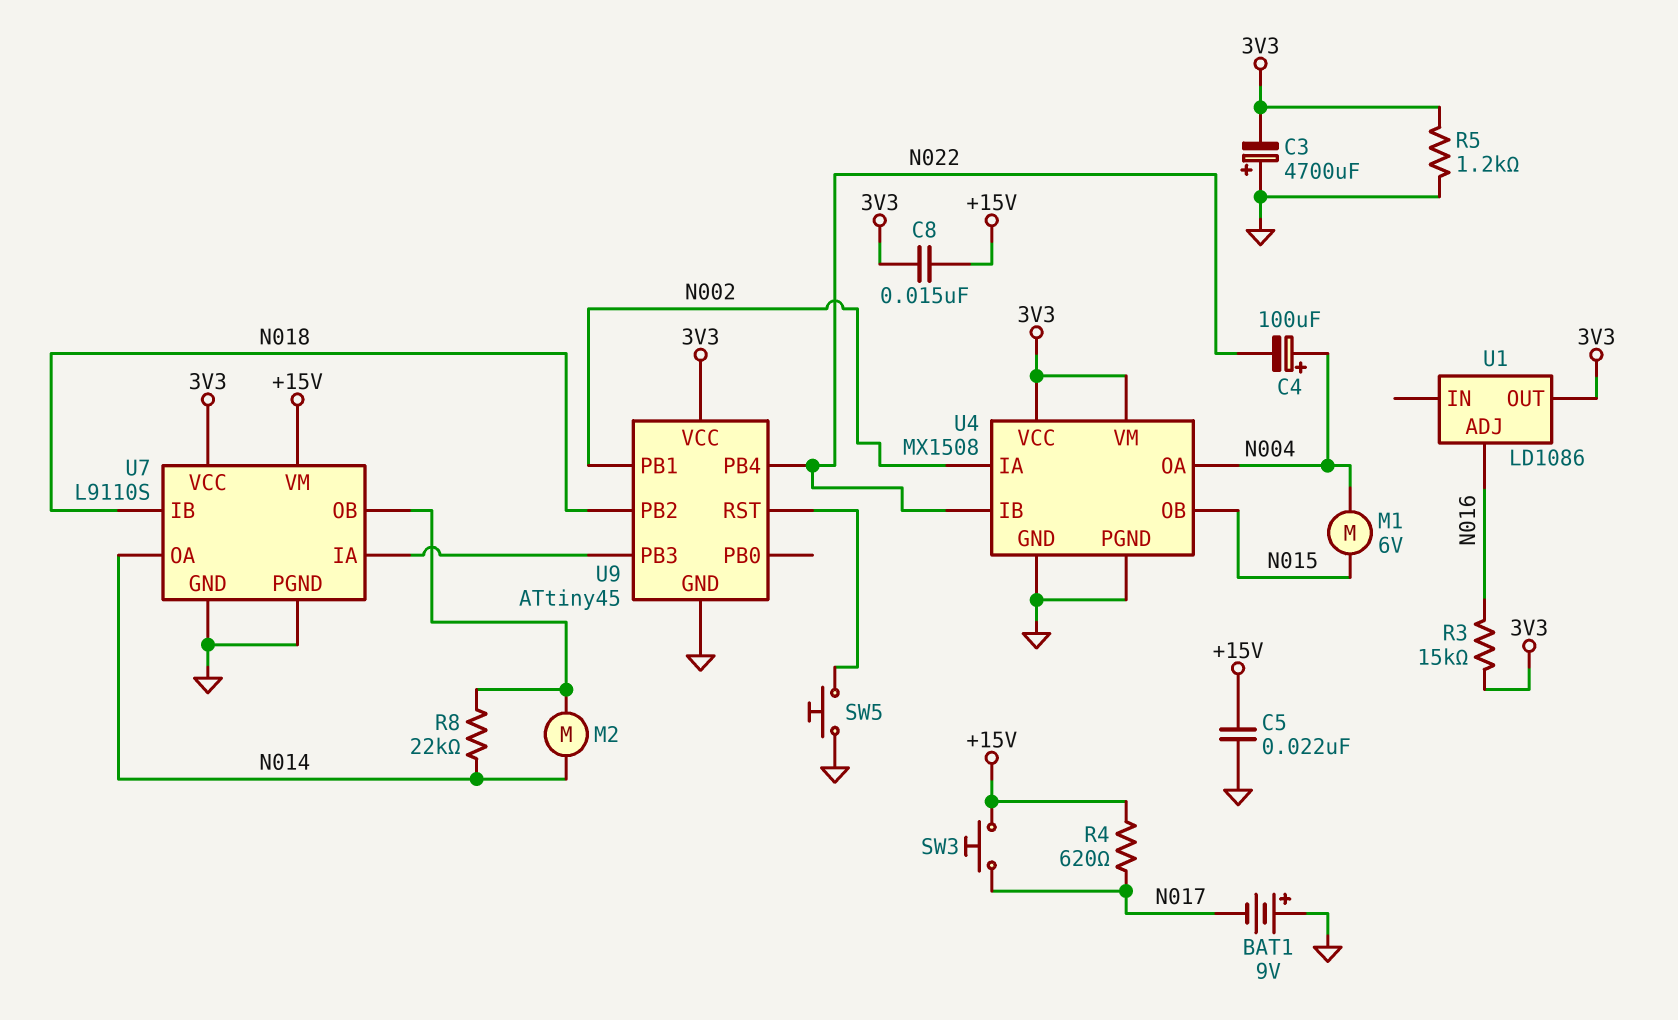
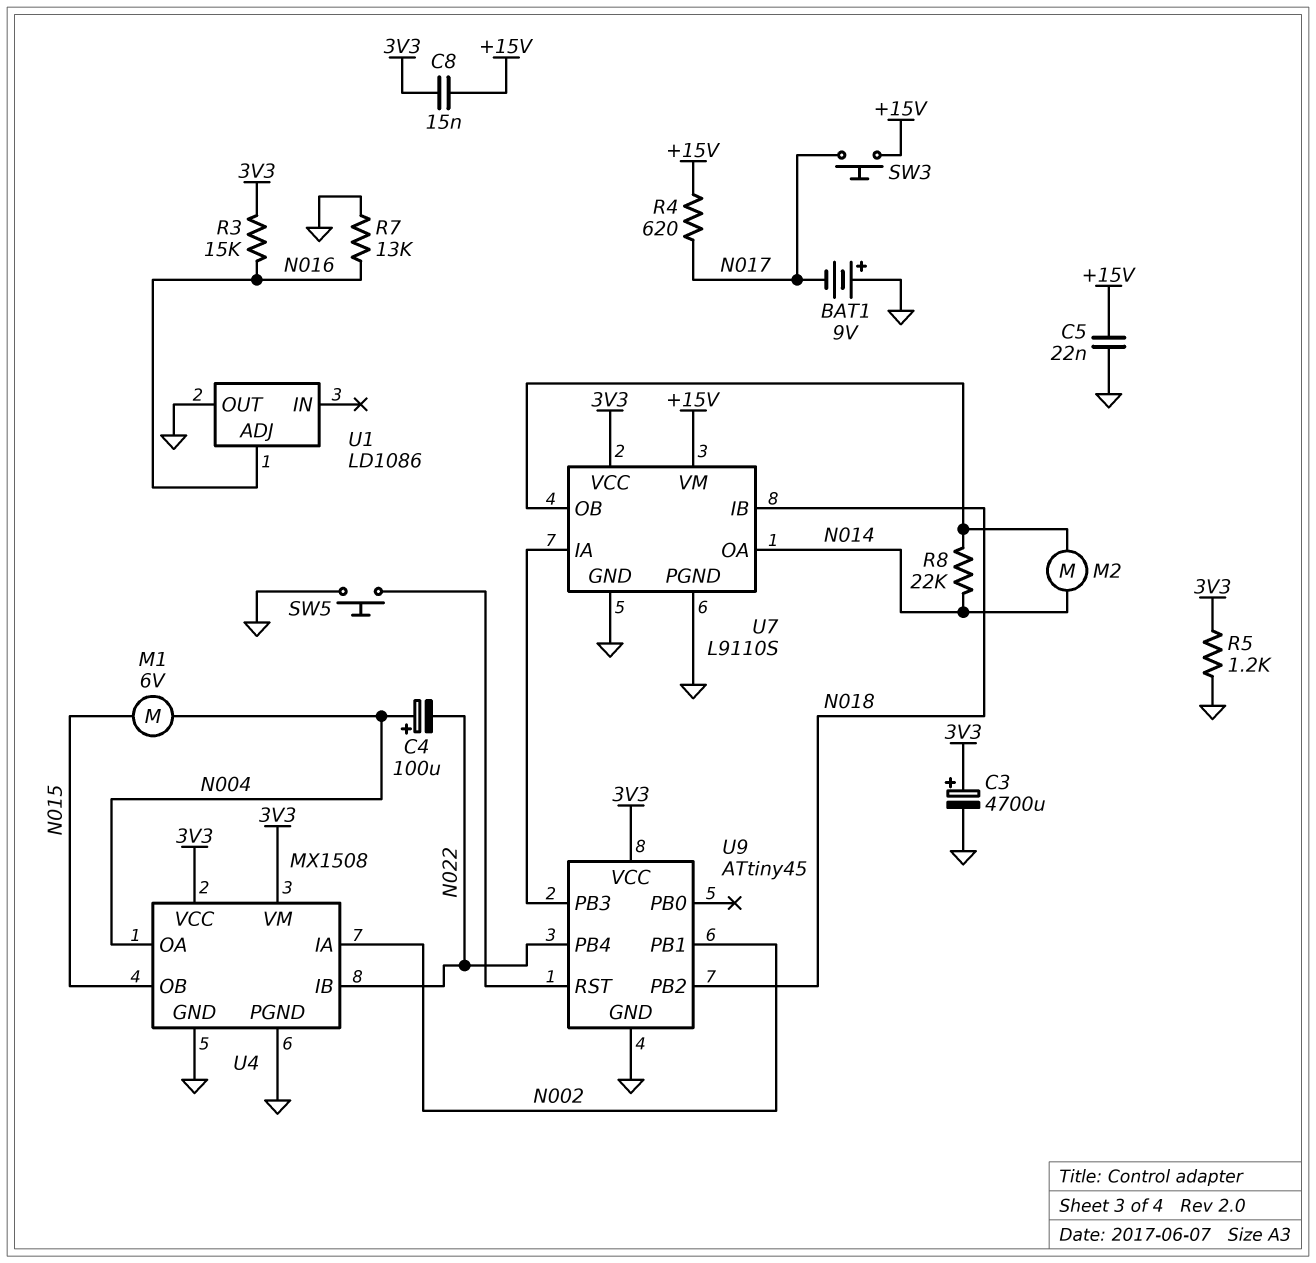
C3: 4700uF (plus GND, minus 3V3) -> 4700uF (plus 3V3, minus GND)
R7: none -> 13k (GND, N016)
U1 pin OUT: 3V3 -> GND

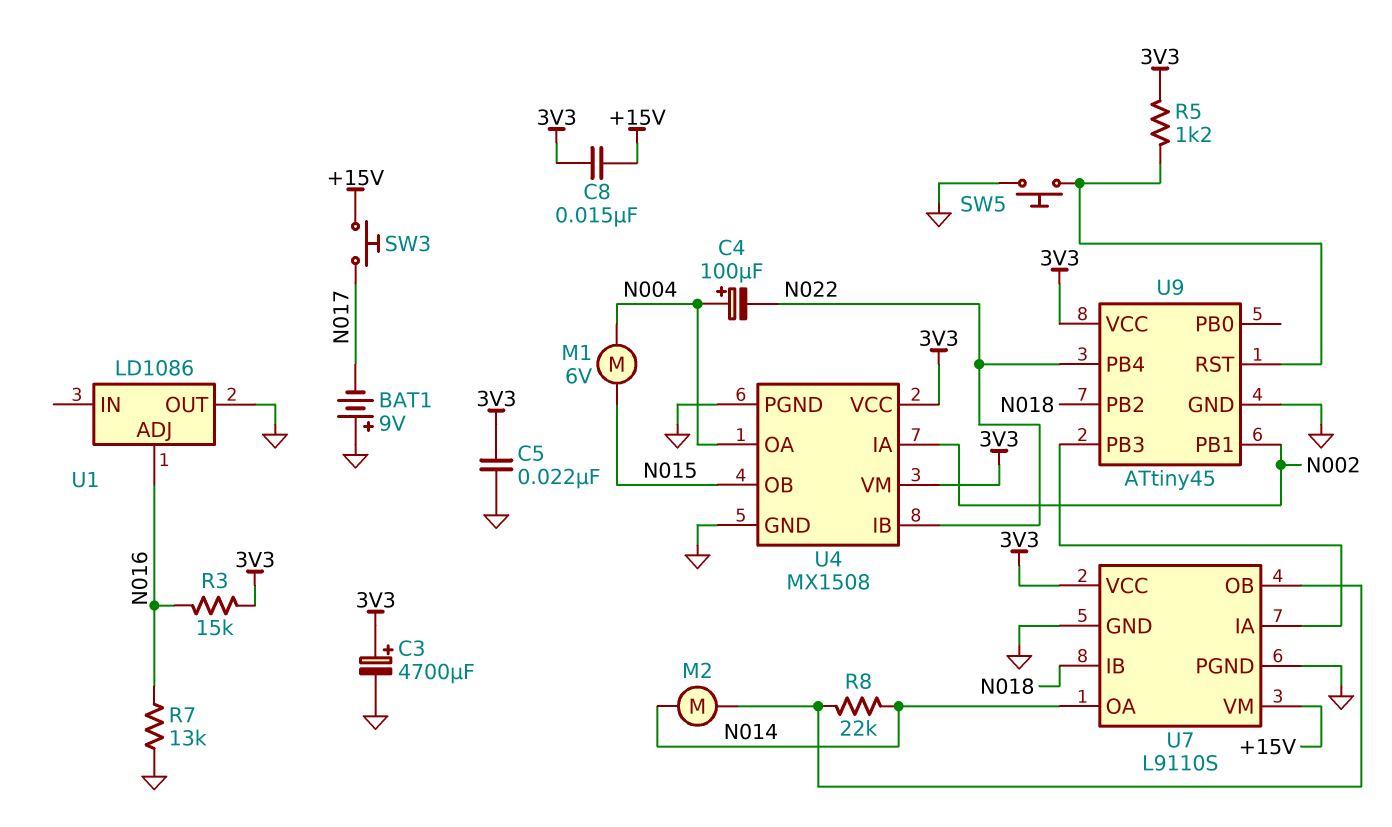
C5: 22nF (+15V, GND) -> 22nF (3V3, GND)
R4: 620 (+15V, N017) -> none
R5: 1.2k (3V3, GND) -> 1.2k (3V3, U9/RST)

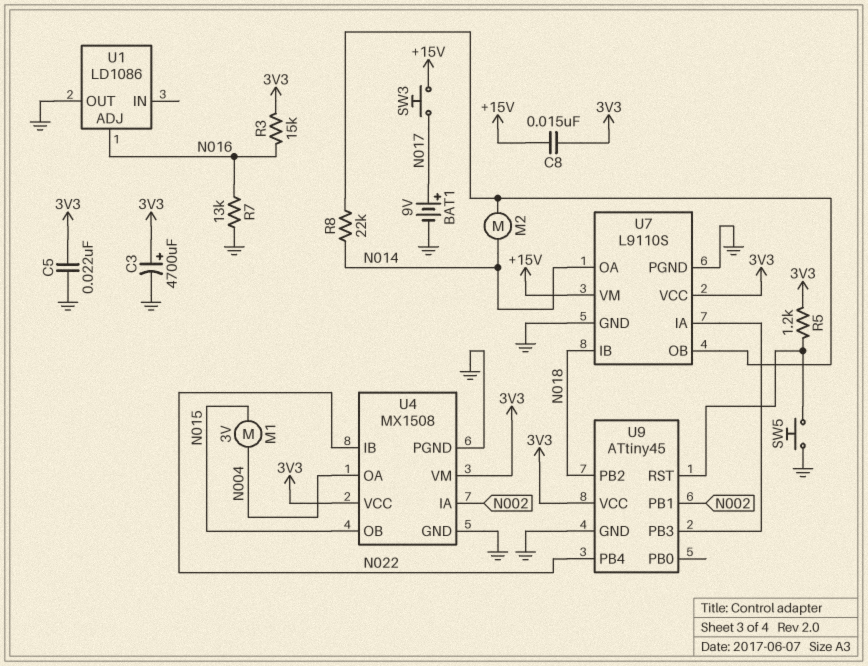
BAT1: 9V (plus GND, minus N017) -> 9V (plus N017, minus GND)
C4: 100uF (plus N004, minus N022) -> none
M1: motor 6V (N004, N015) -> motor 3V (N004, N015)

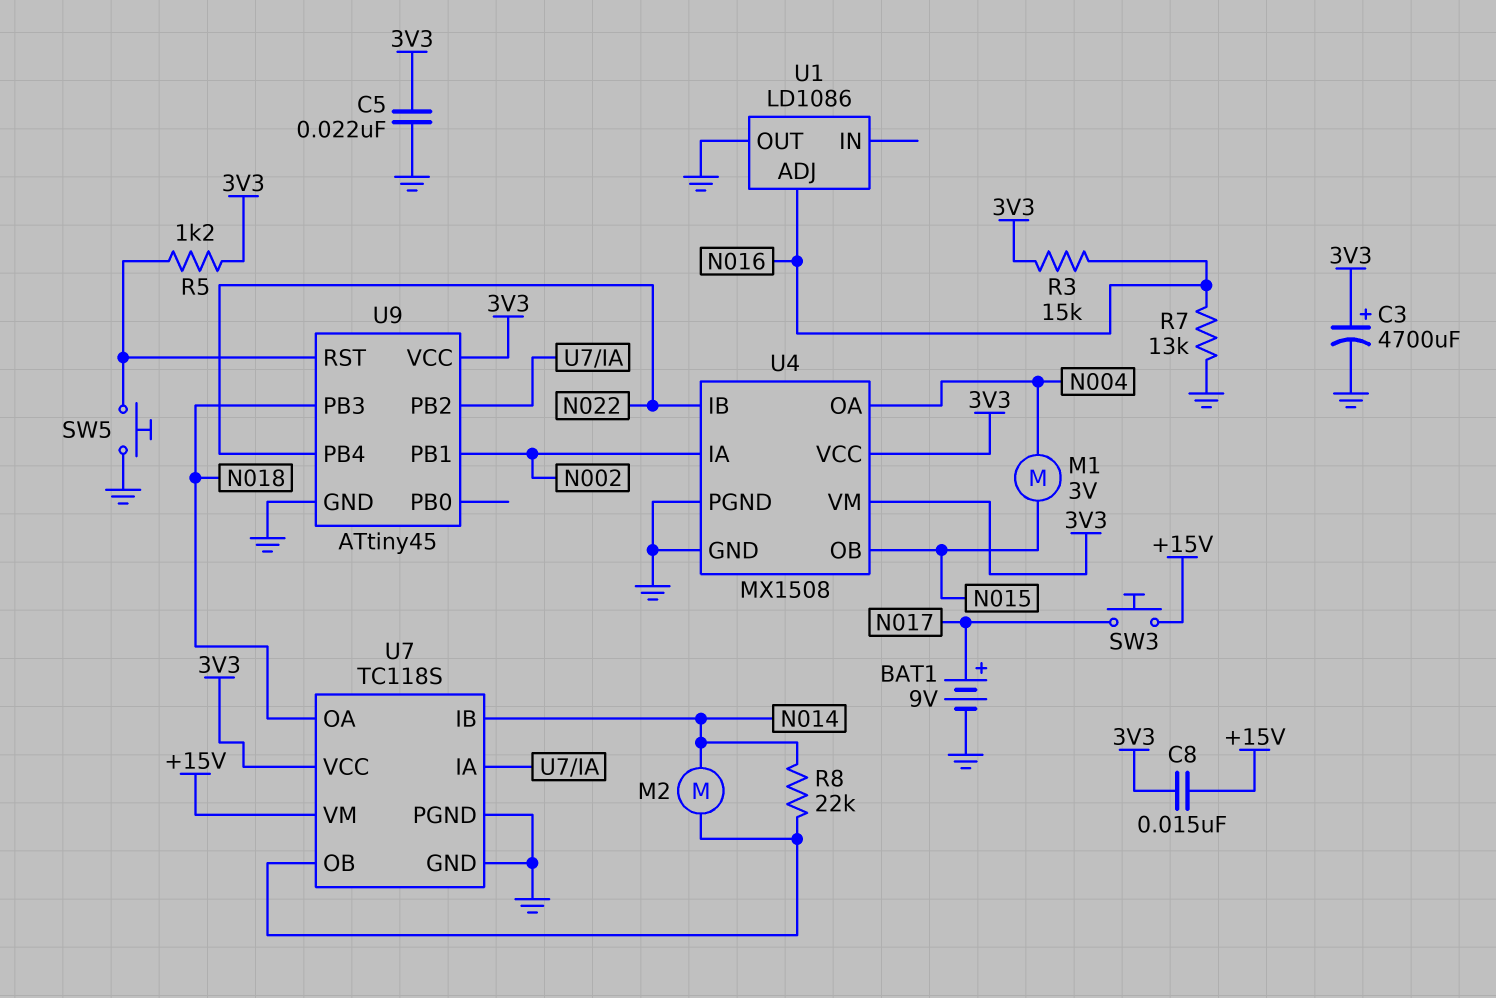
U7: L9110S -> TC118S
U7 pin IB: N018 -> N014
U7 pin OA: N014 -> N018
U9 pin PB2: N018 -> U7/IA
U9 pin PB3: U7/IA -> N018

